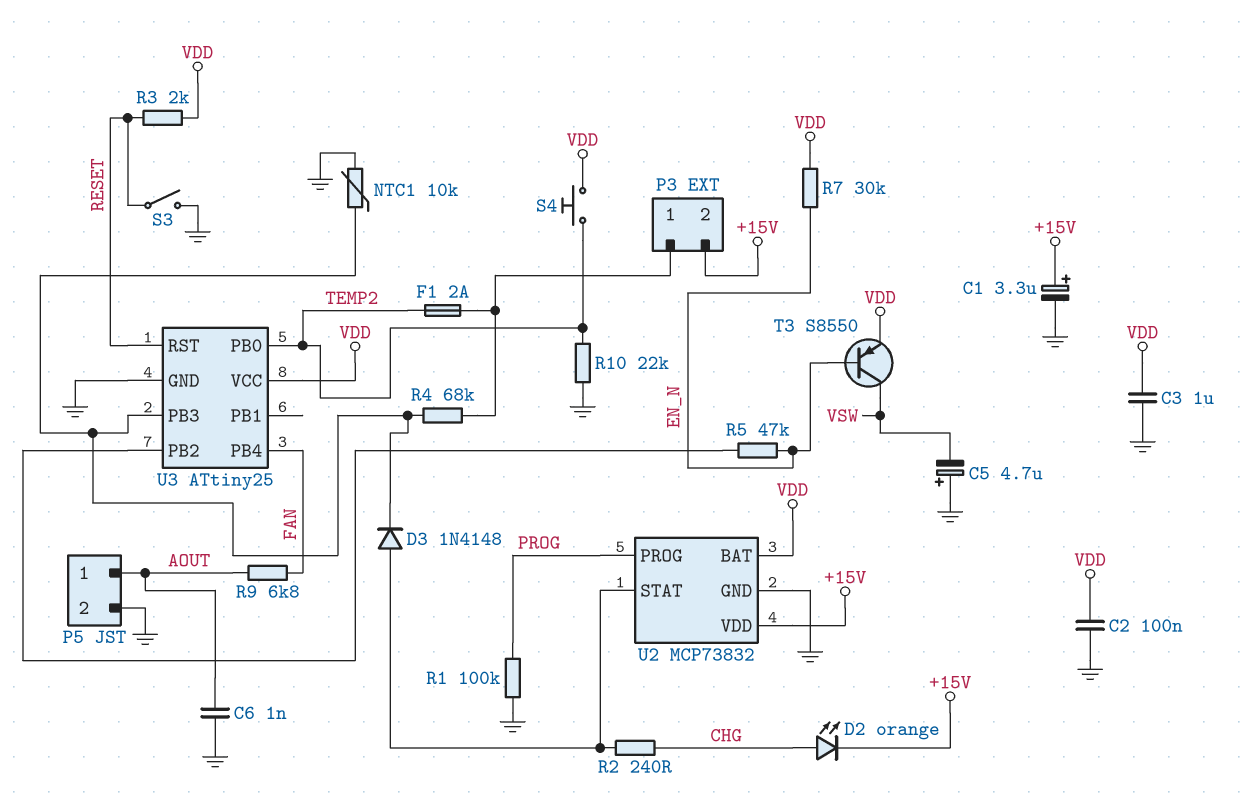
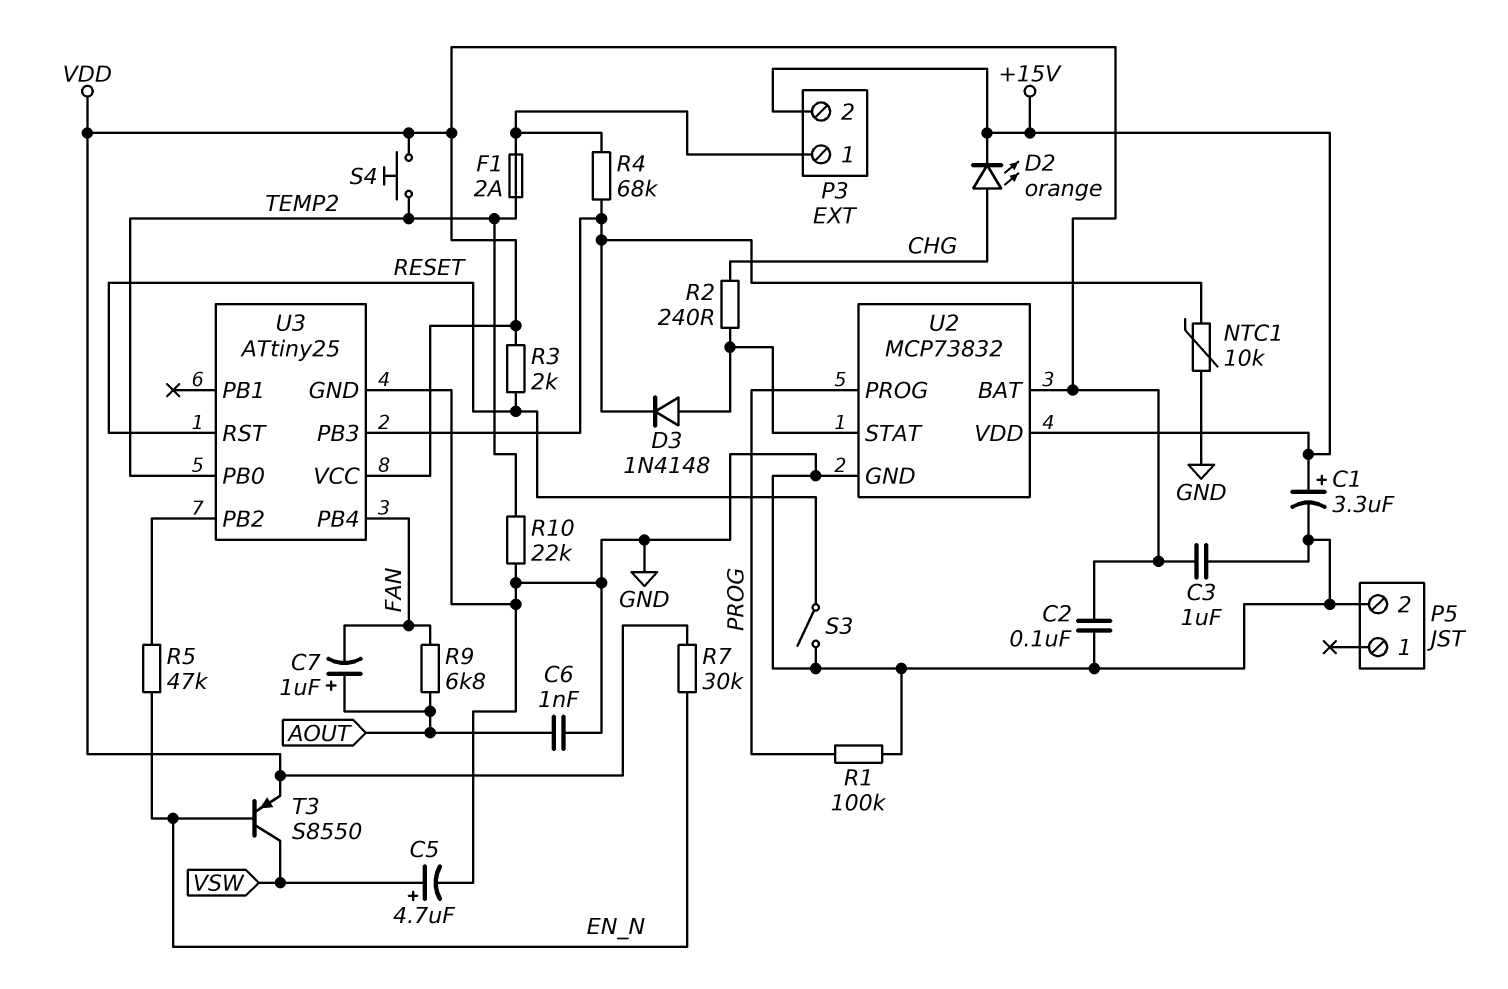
C5: 4.7uF (plus GND, minus VSW) -> 4.7uF (plus VSW, minus GND)
C7: none -> 1uF (plus AOUT, minus FAN)
P5 pin 1: AOUT -> none

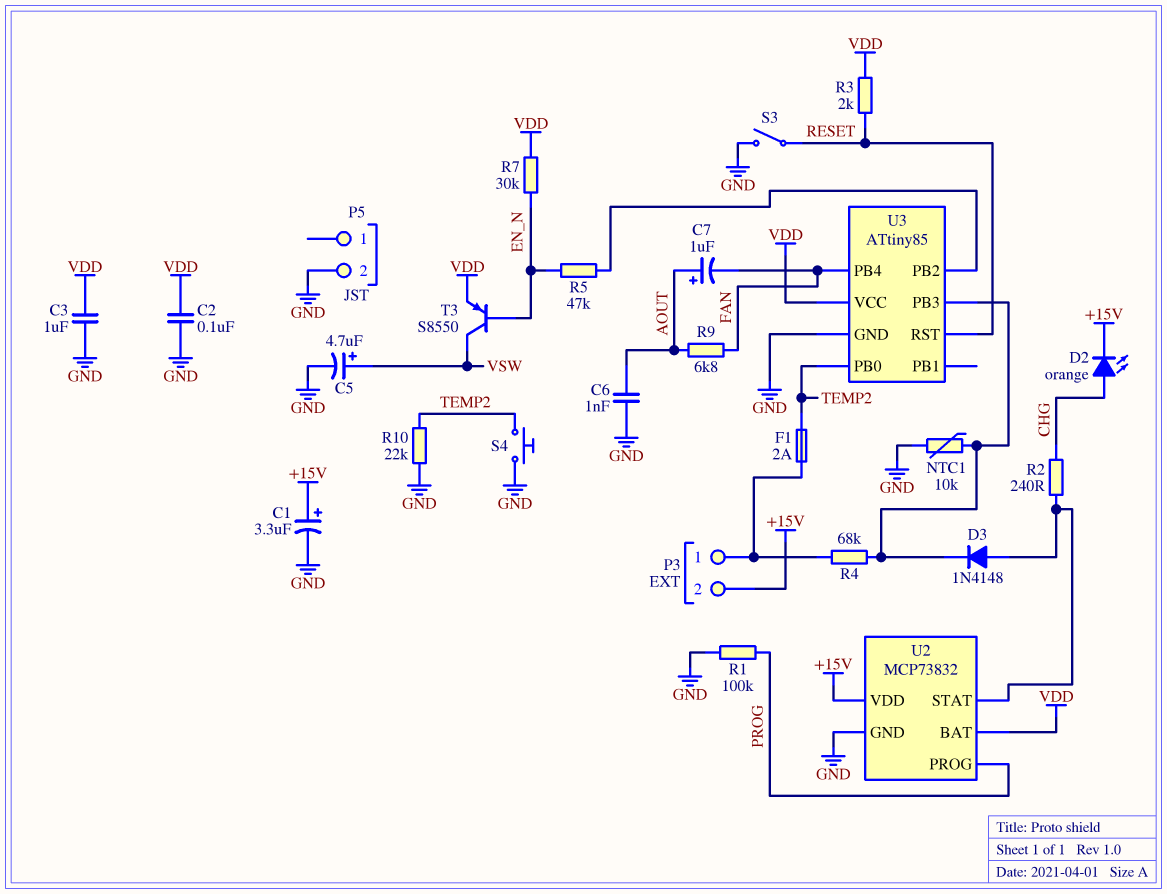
S4: button (TEMP2, VDD) -> button (GND, TEMP2)
U3: ATtiny25 -> ATtiny85

